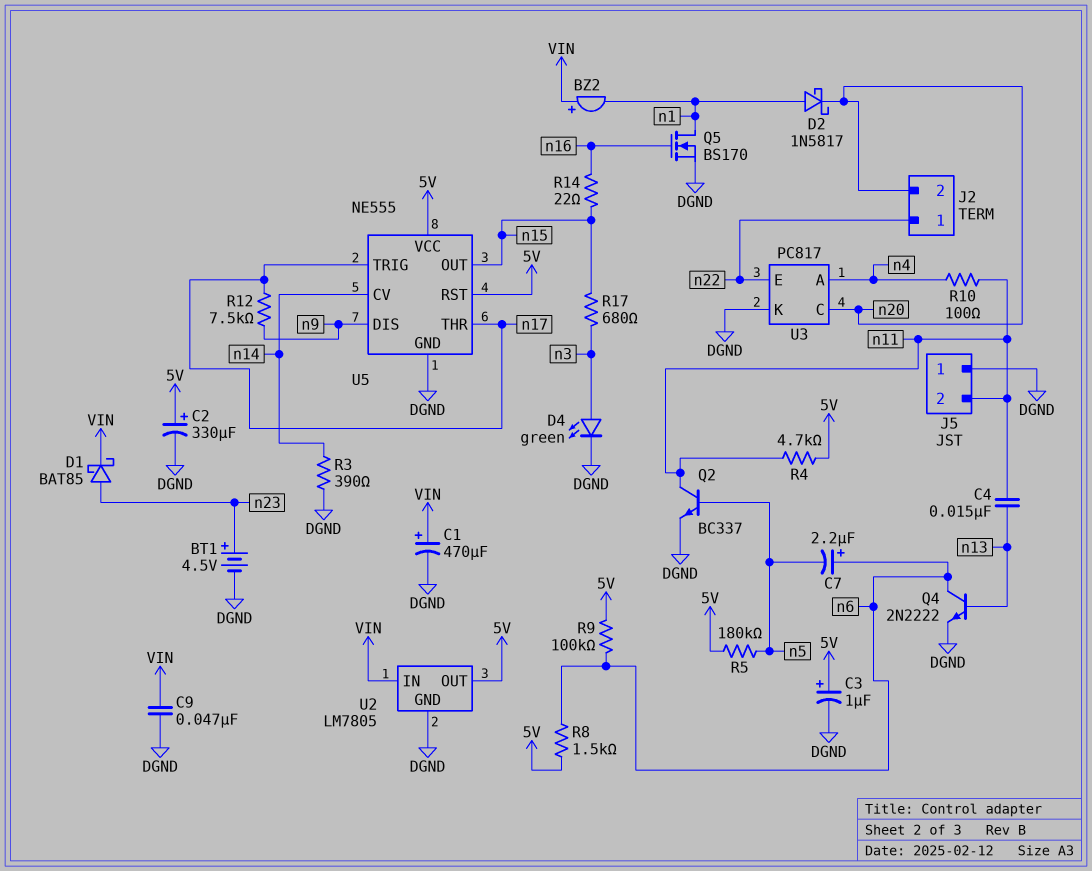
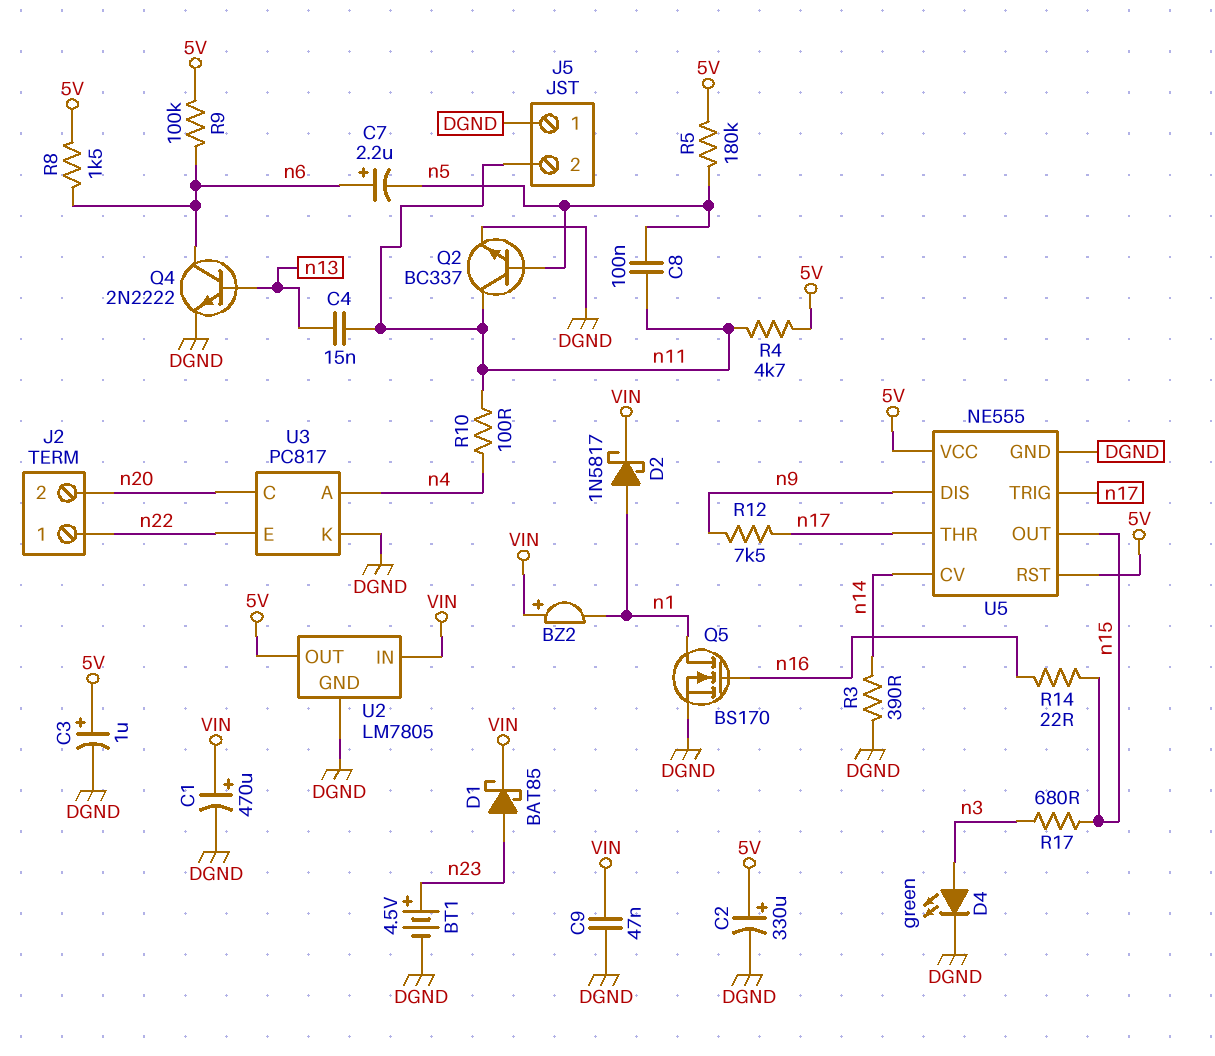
C8: none -> 100nF (n5, n11)
D2: schottky 1N5817 (A n1, K n20) -> schottky 1N5817 (A n1, K VIN)

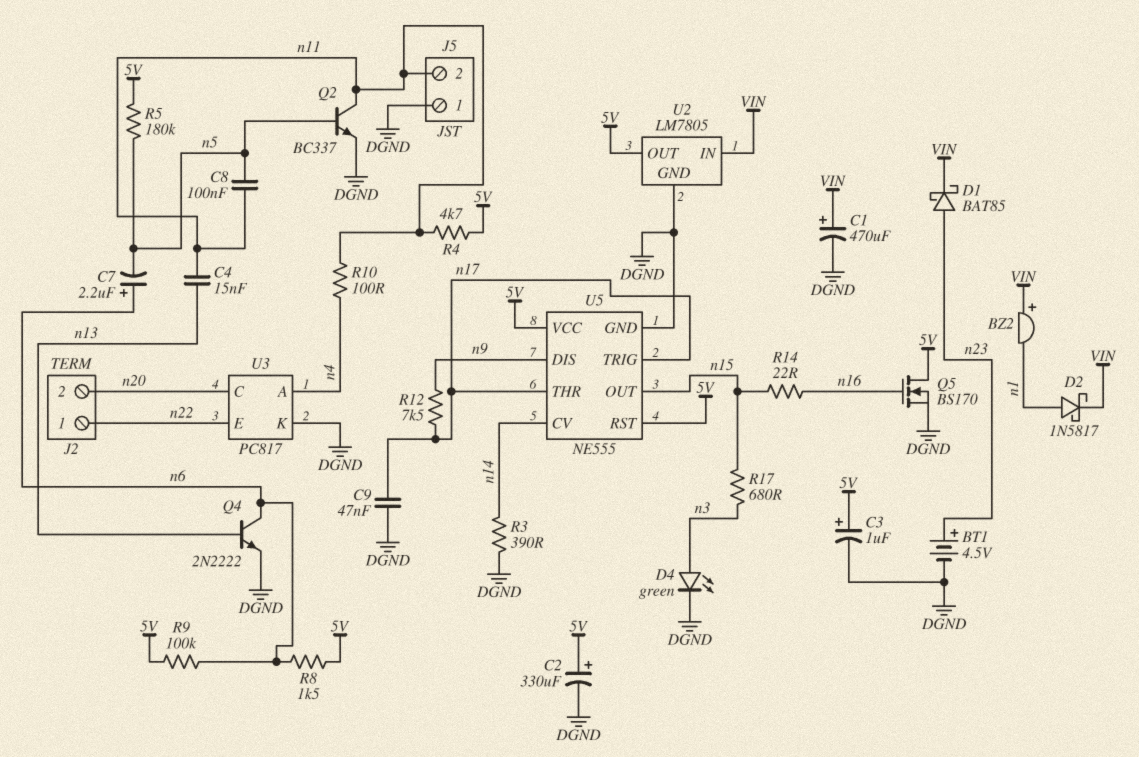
C9: 47nF (DGND, VIN) -> 47nF (DGND, n17)
Q5: NMOS BS170 (G n16, D n1, S DGND) -> NMOS BS170 (G n16, D 5V, S DGND)

